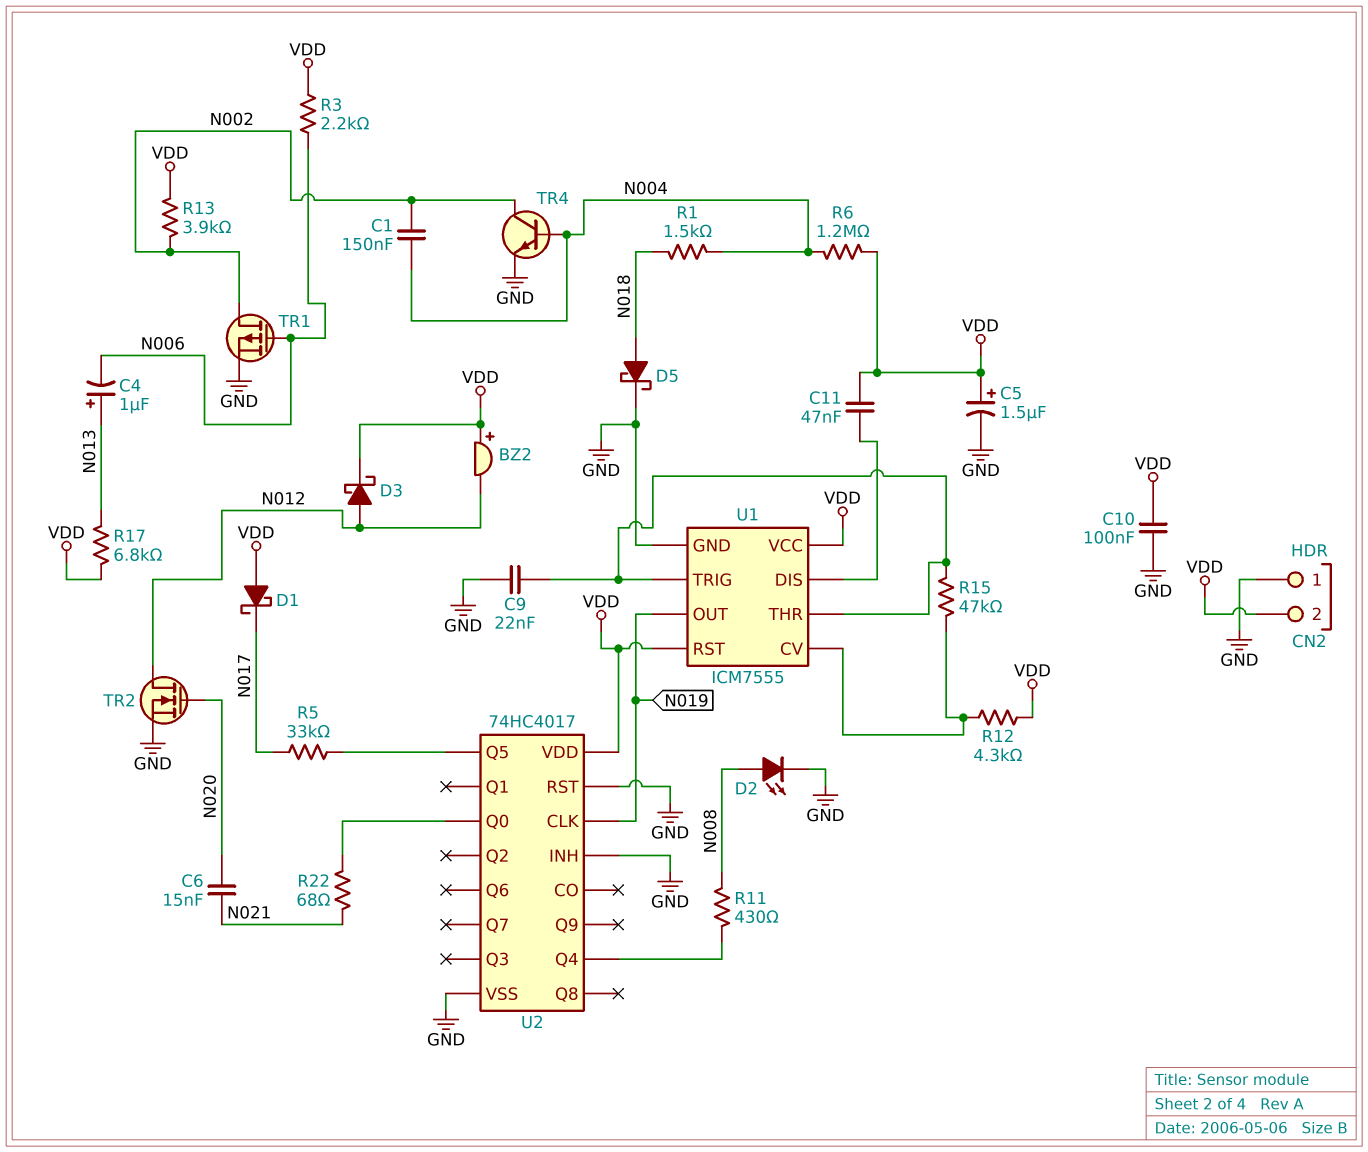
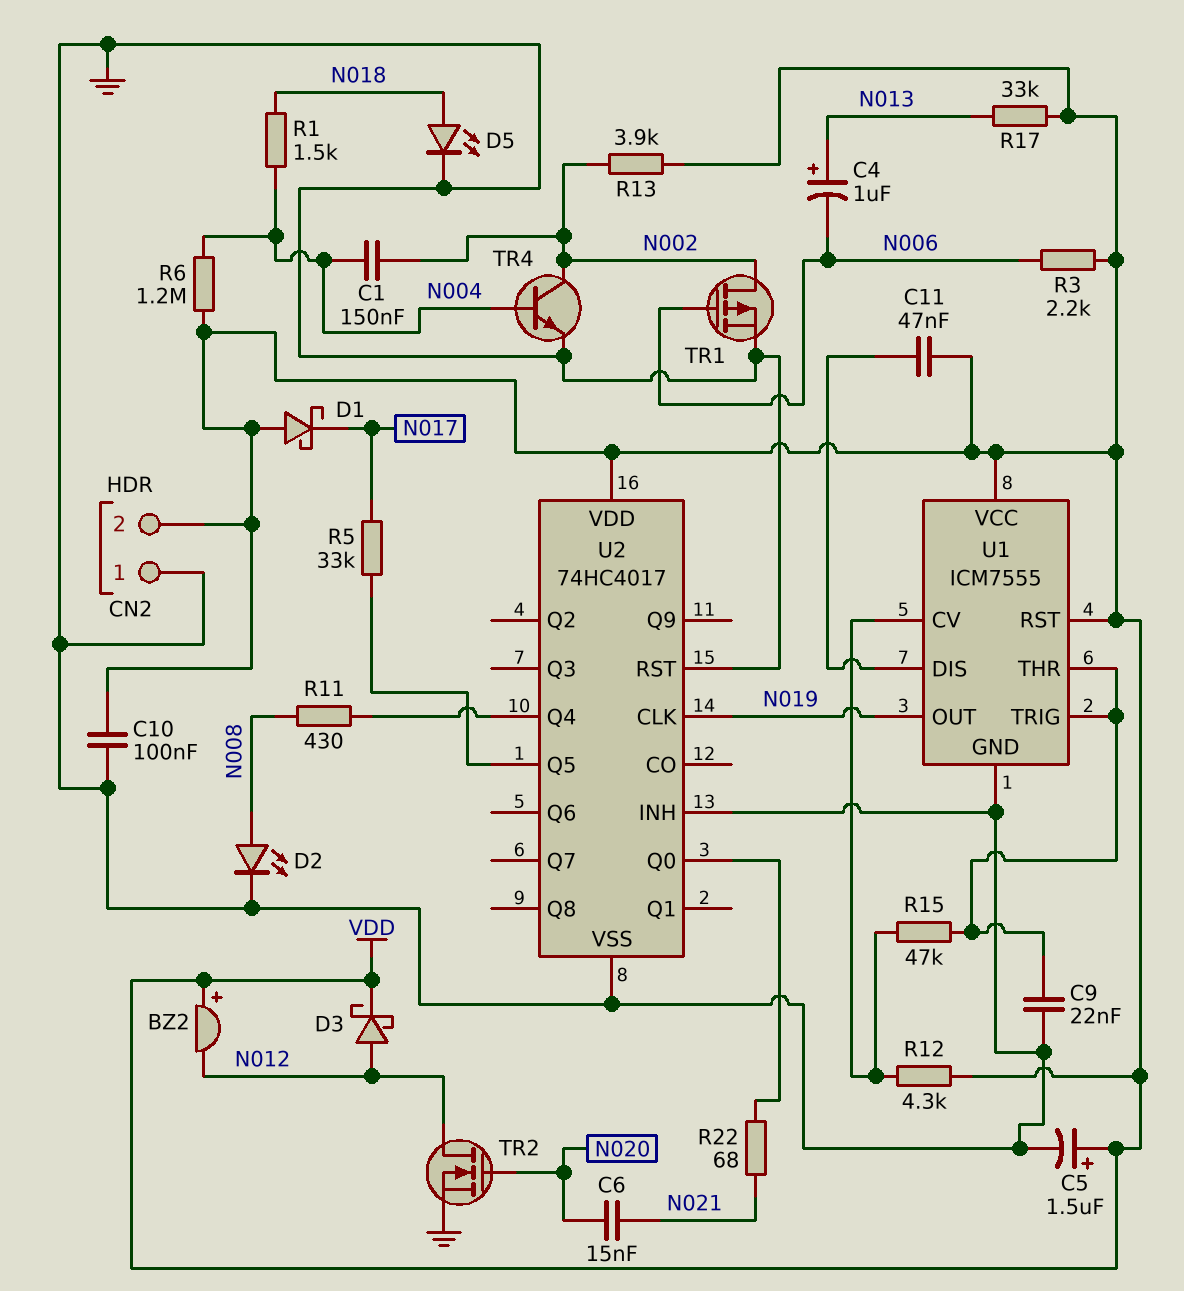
D5: schottky (A N018, K GND) -> LED (A N018, K GND)
R17: 6.8k (N013, VDD) -> 33k (N013, VDD)

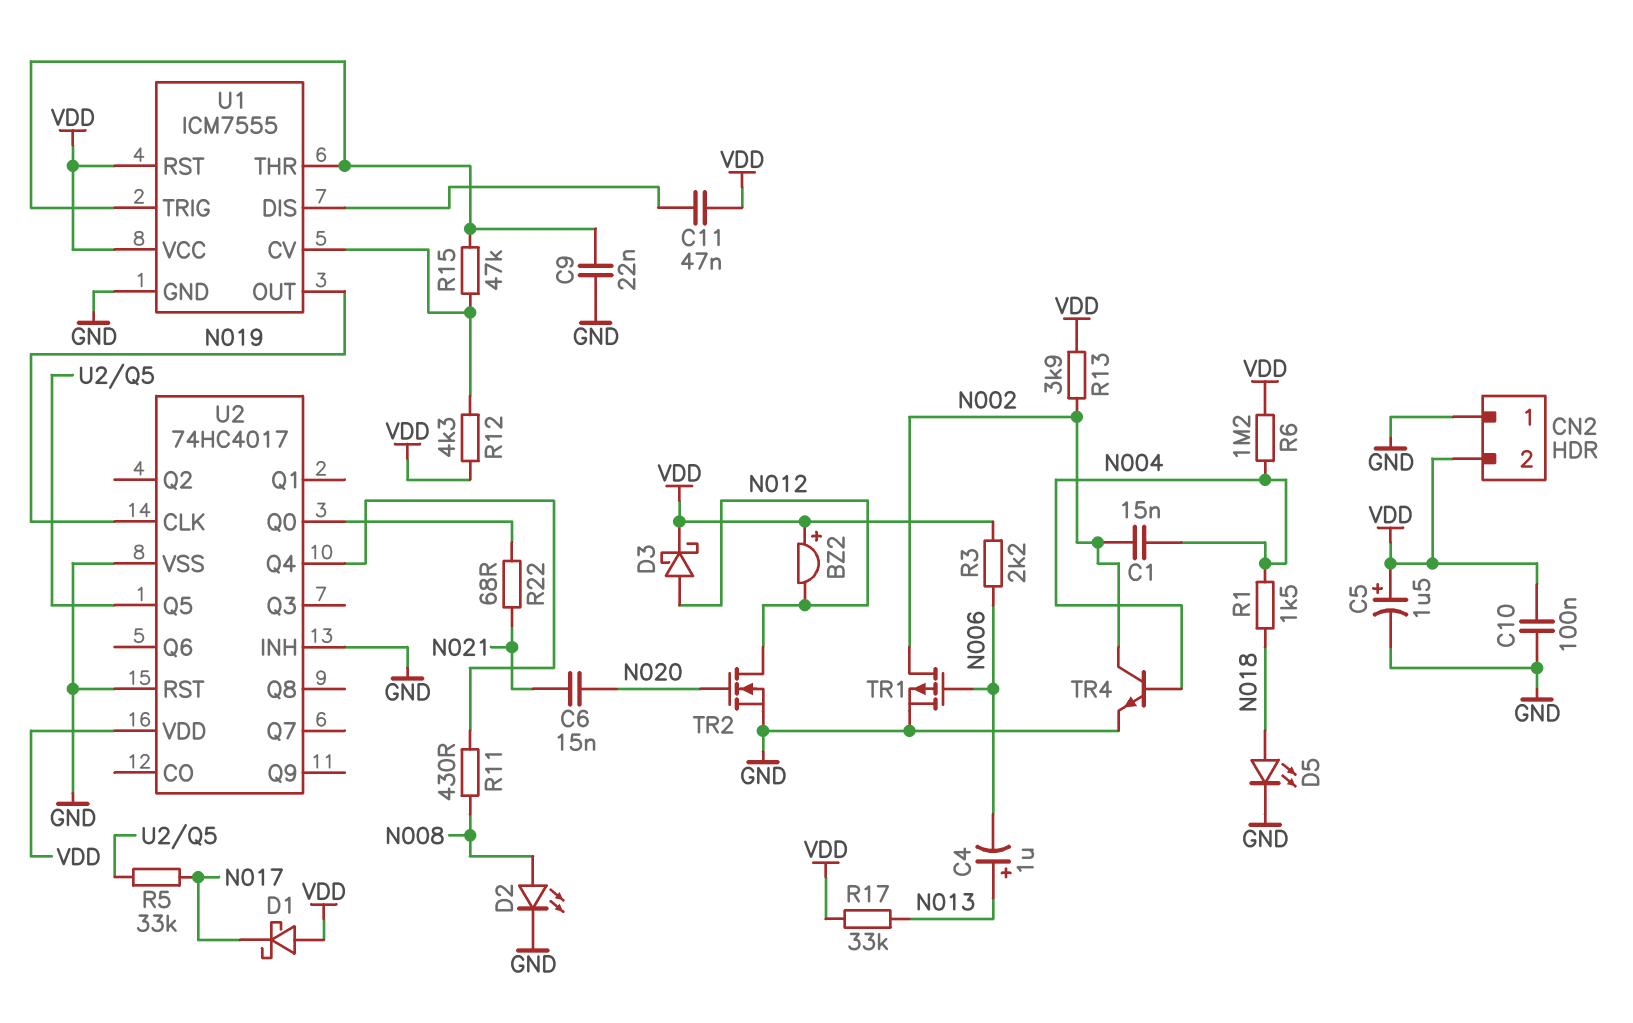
C1: 150nF (N002, N004) -> 15nF (N002, N004)

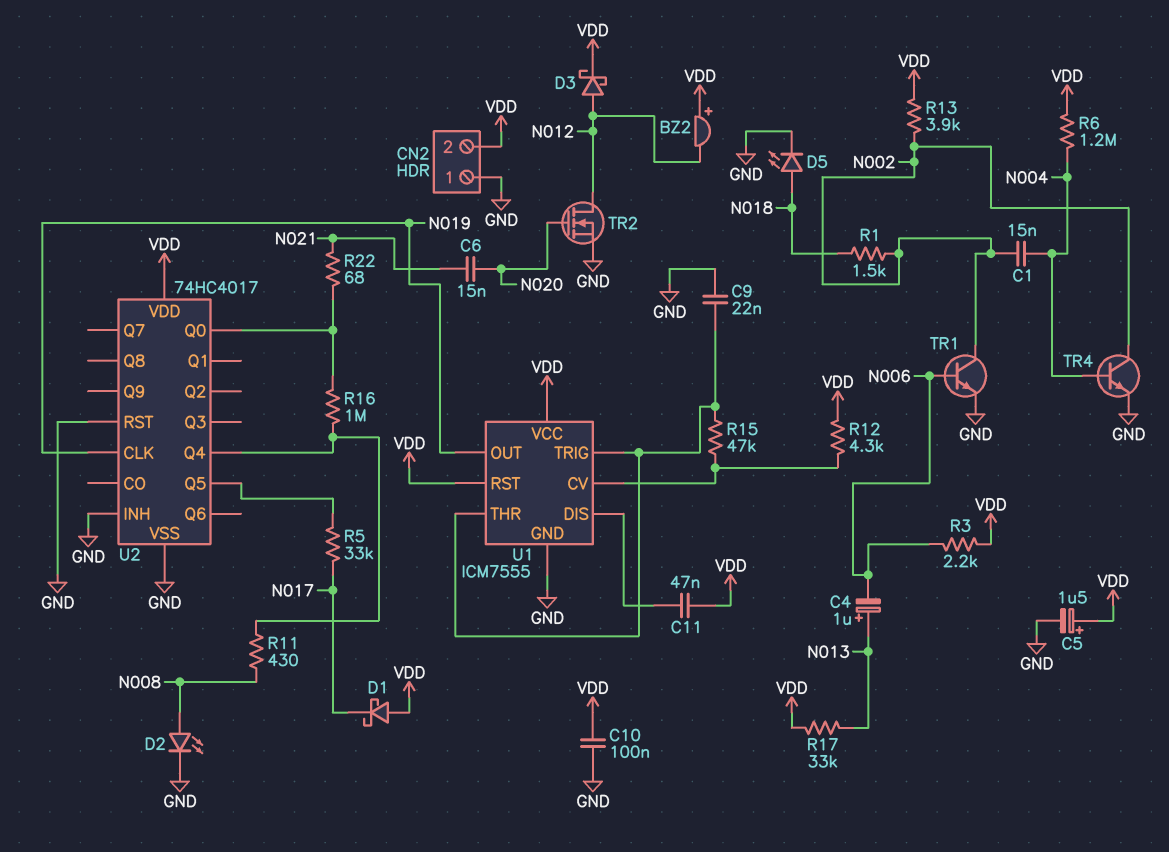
R1: 1.5k (N004, N018) -> 1.5k (N002, N018)
R16: none -> 1M (U2/Q0, U2/Q4)
TR1: PMOS (G N006, D N002, S GND) -> NPN (B N006, C N002, E GND)

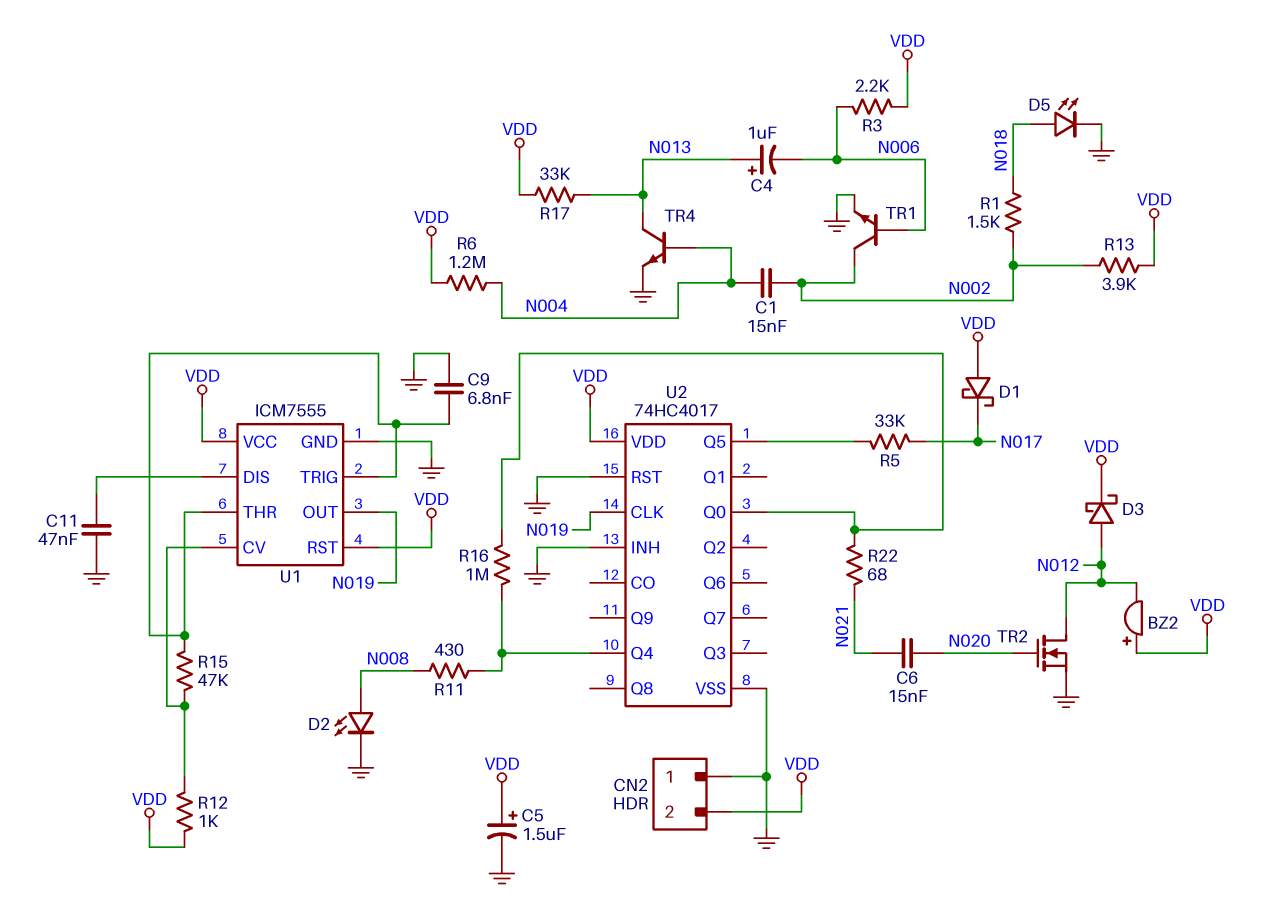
C9: 22nF (GND, U1/THR) -> 6.8nF (GND, U1/THR)
C10: 100nF (GND, VDD) -> none
C11: 47nF (U1/DIS, VDD) -> 47nF (GND, U1/DIS)
R12: 4.3k (U1/CV, VDD) -> 1k (U1/CV, VDD)
TR4: NPN (B N004, C N002, E GND) -> NPN (B N004, C N013, E GND)

